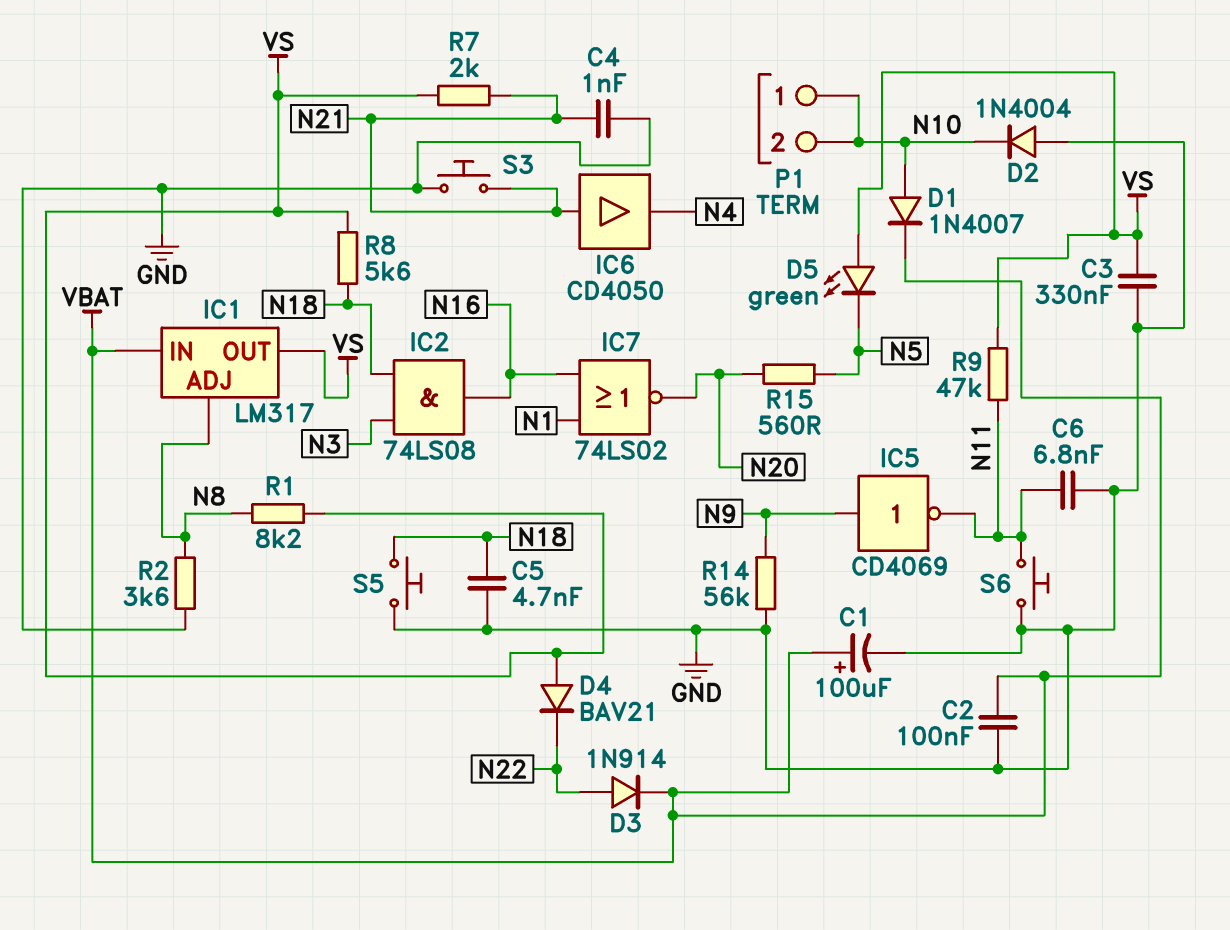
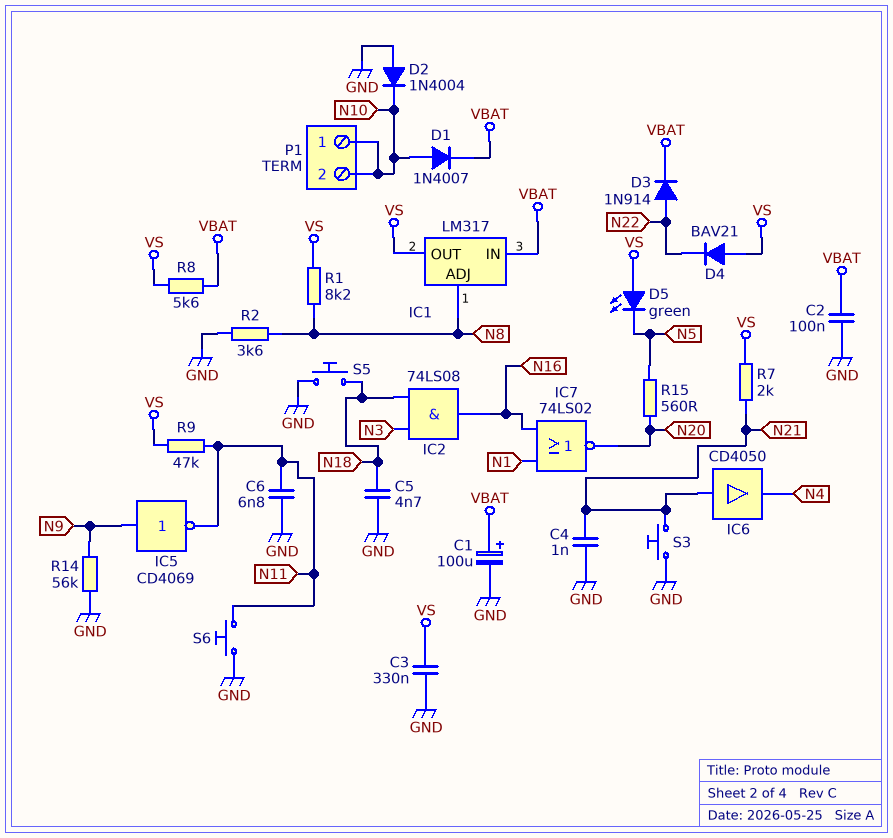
R8: 5.6k (N18, VS) -> 5.6k (VBAT, VS)

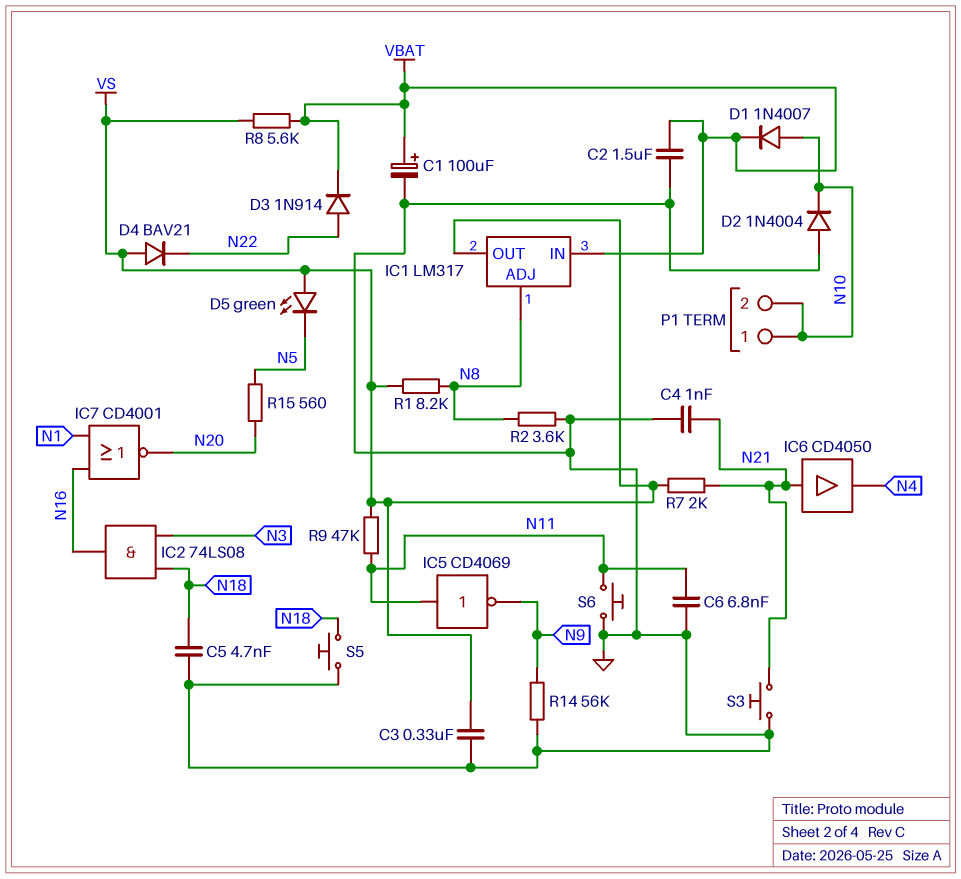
C2: 100nF (GND, VBAT) -> 1.5uF (GND, VBAT)
IC5: NOT CD4069 (in N9, out N11) -> NOT CD4069 (in N11, out N9)
IC7: NOR 74LS02 (in N1, in N16, out N20) -> NOR CD4001 (in N1, in N16, out N20)

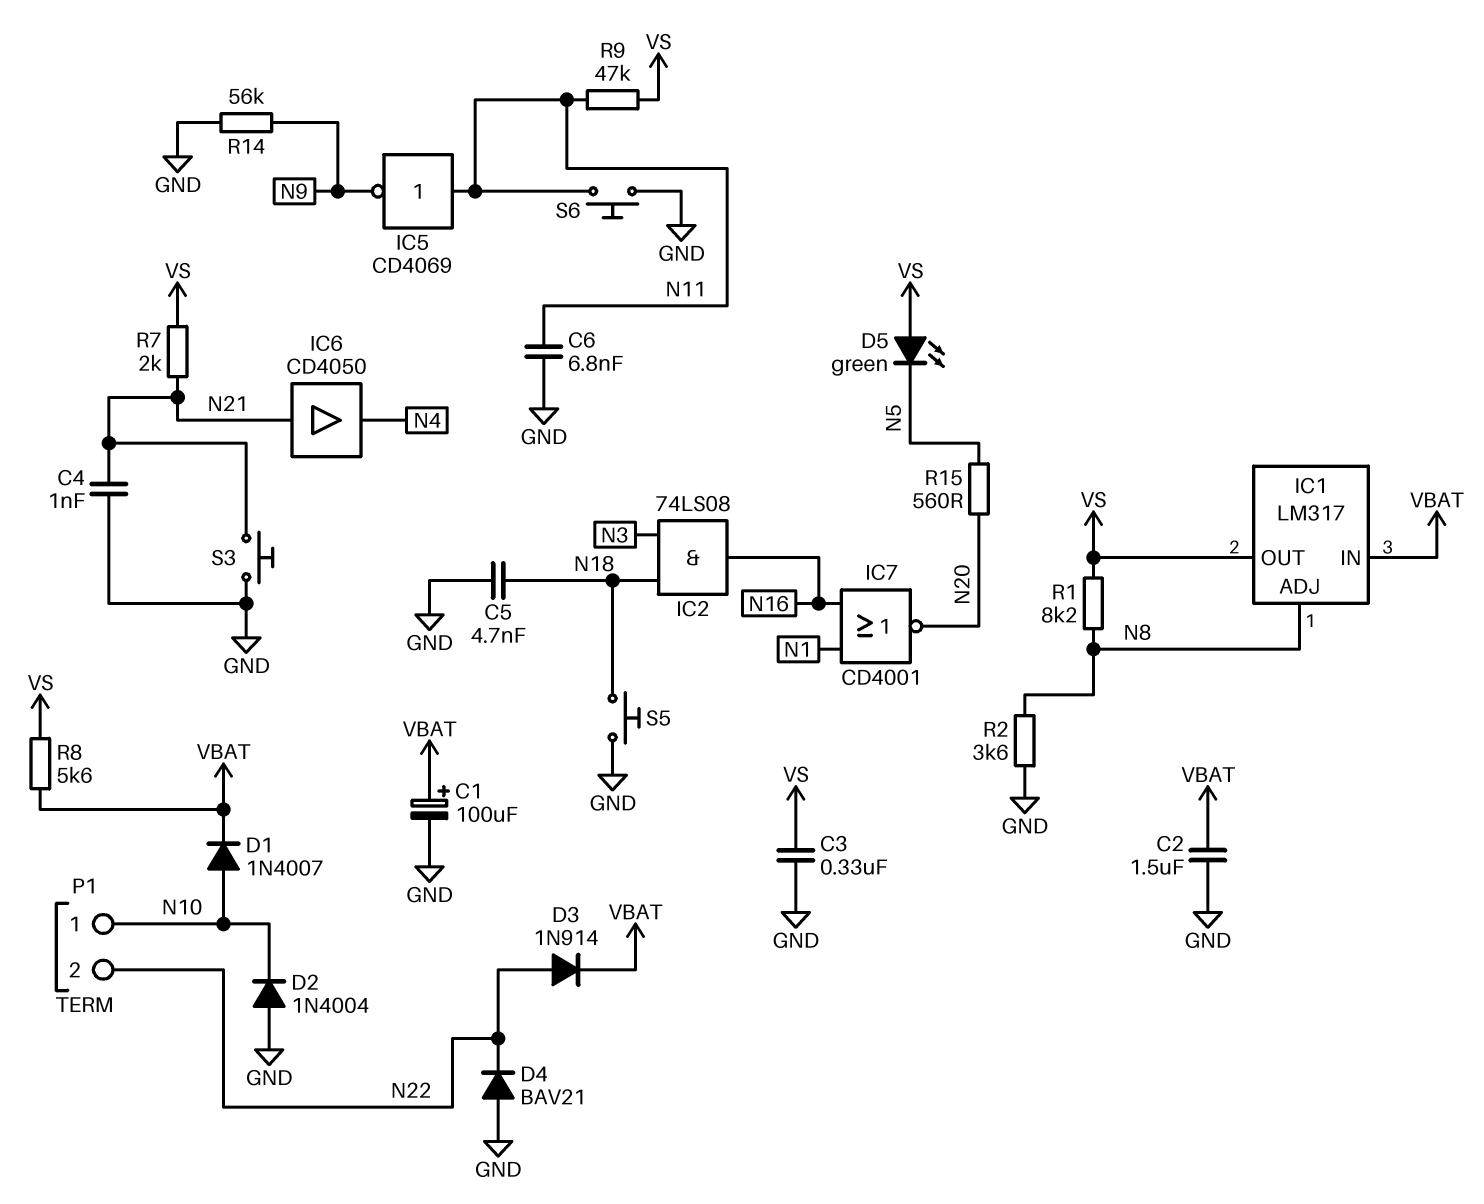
D4: diode BAV21 (A VS, K N22) -> diode BAV21 (A GND, K N22)
P1 pin 2: N10 -> N22

